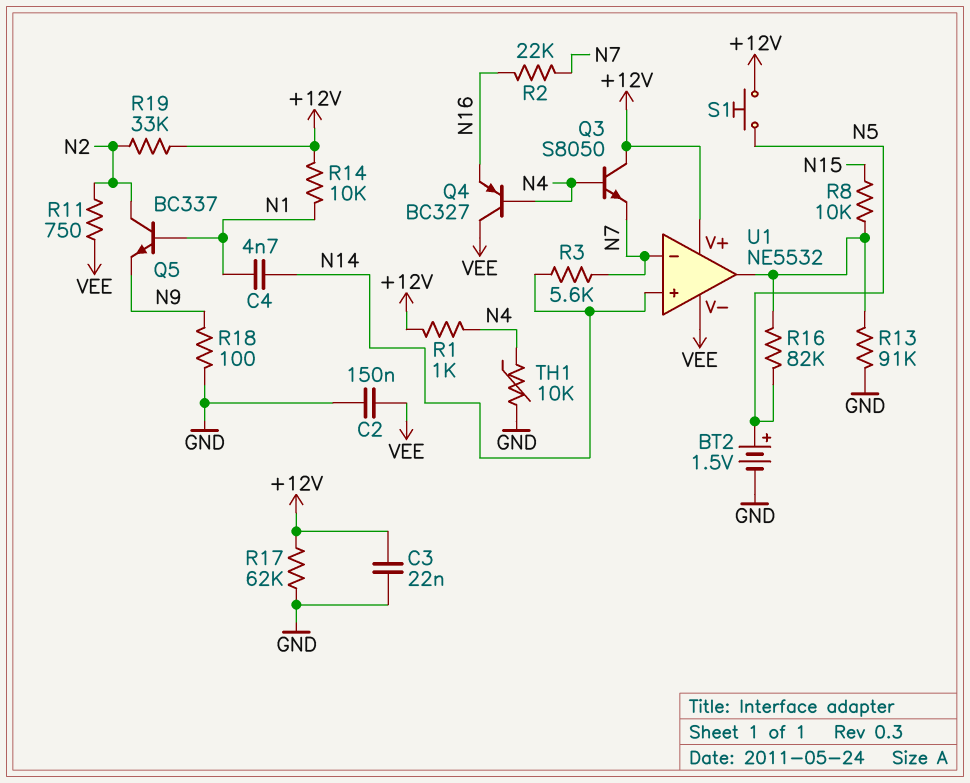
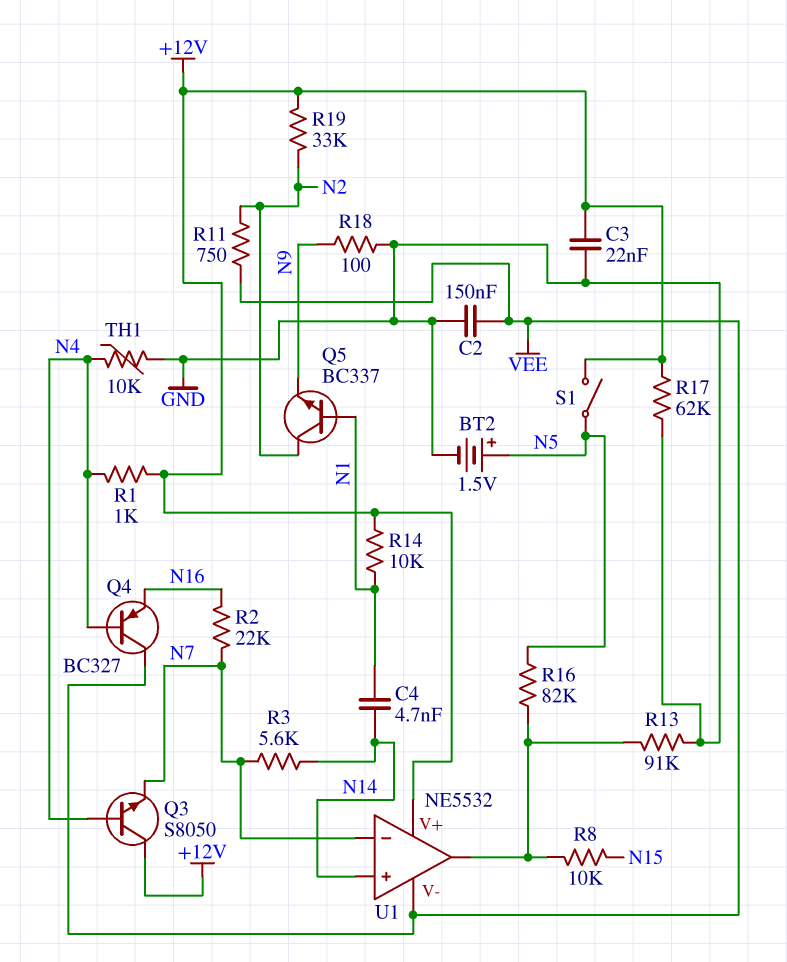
S1: button (+12V, N5) -> switch (+12V, N5)

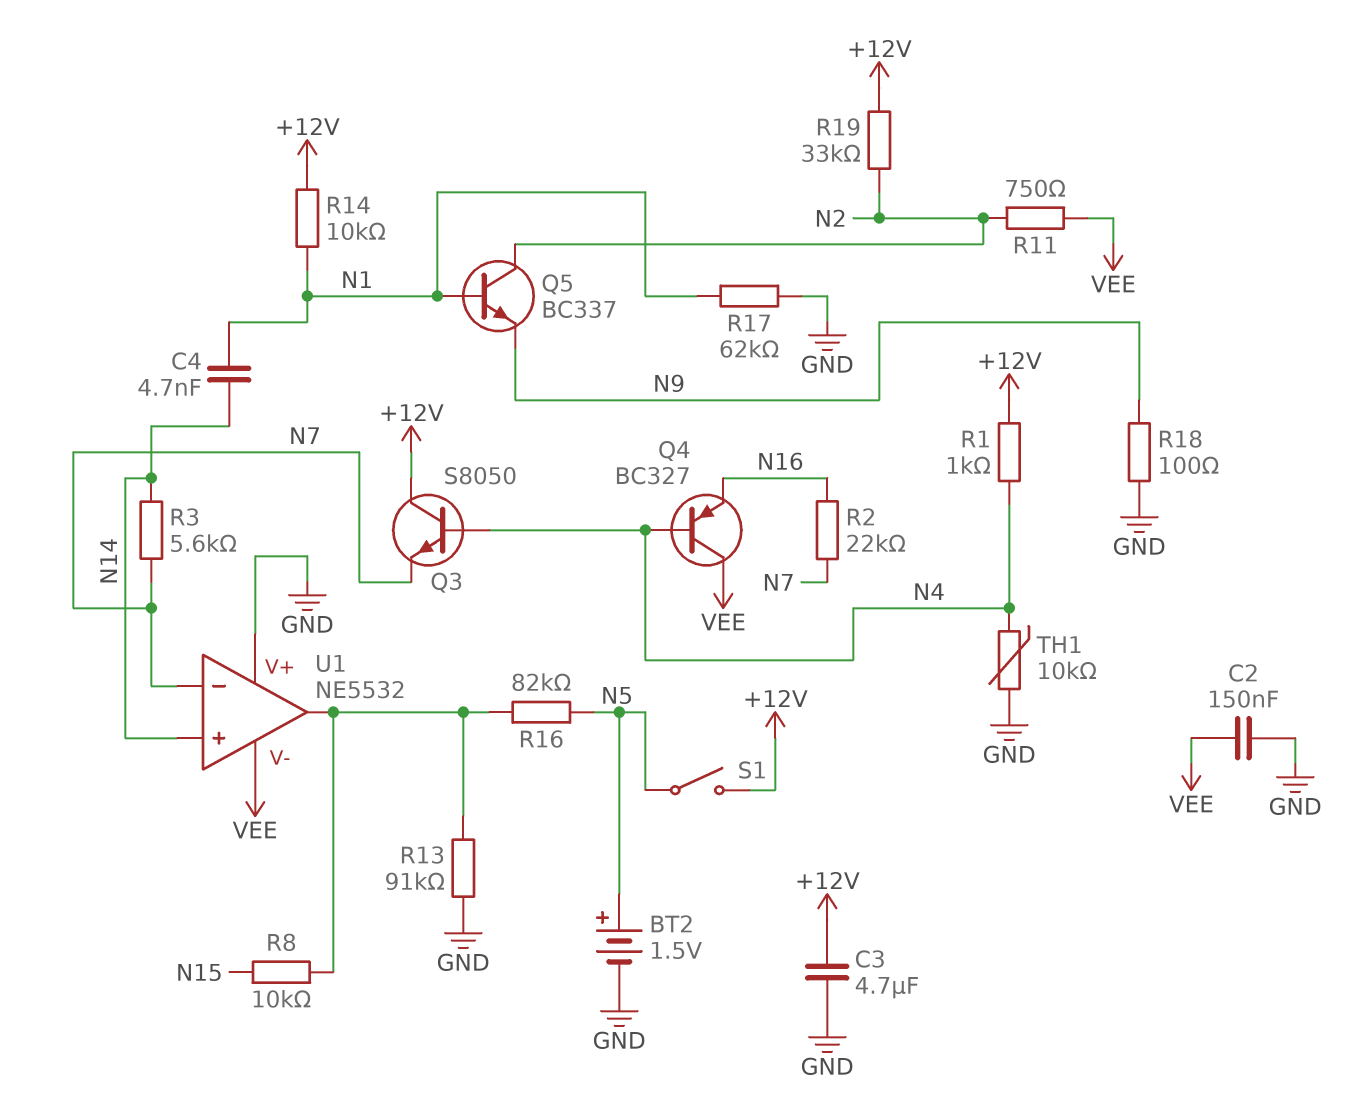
C3: 22nF (+12V, GND) -> 4.7uF (+12V, GND)
R17: 62k (+12V, GND) -> 62k (GND, N1)
U1 pin V+: +12V -> GND

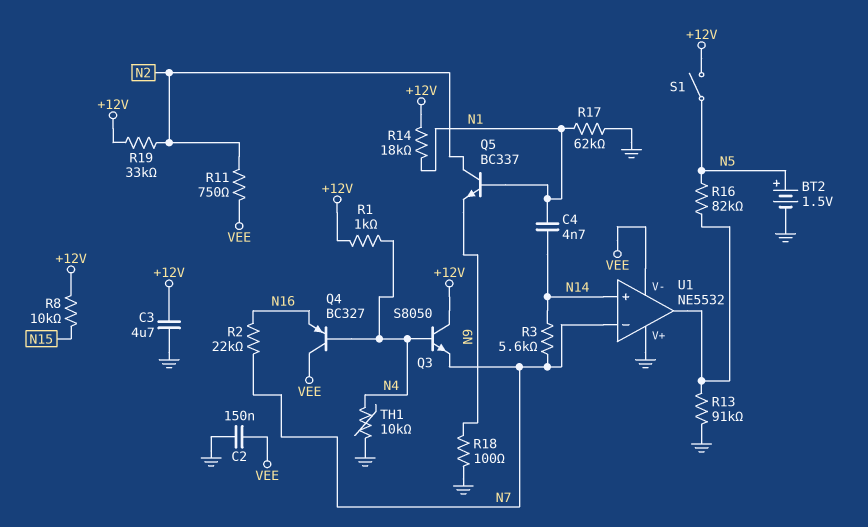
R8: 10k (N15, U1/out) -> 10k (+12V, N15)
R14: 10k (+12V, N1) -> 18k (+12V, N1)

